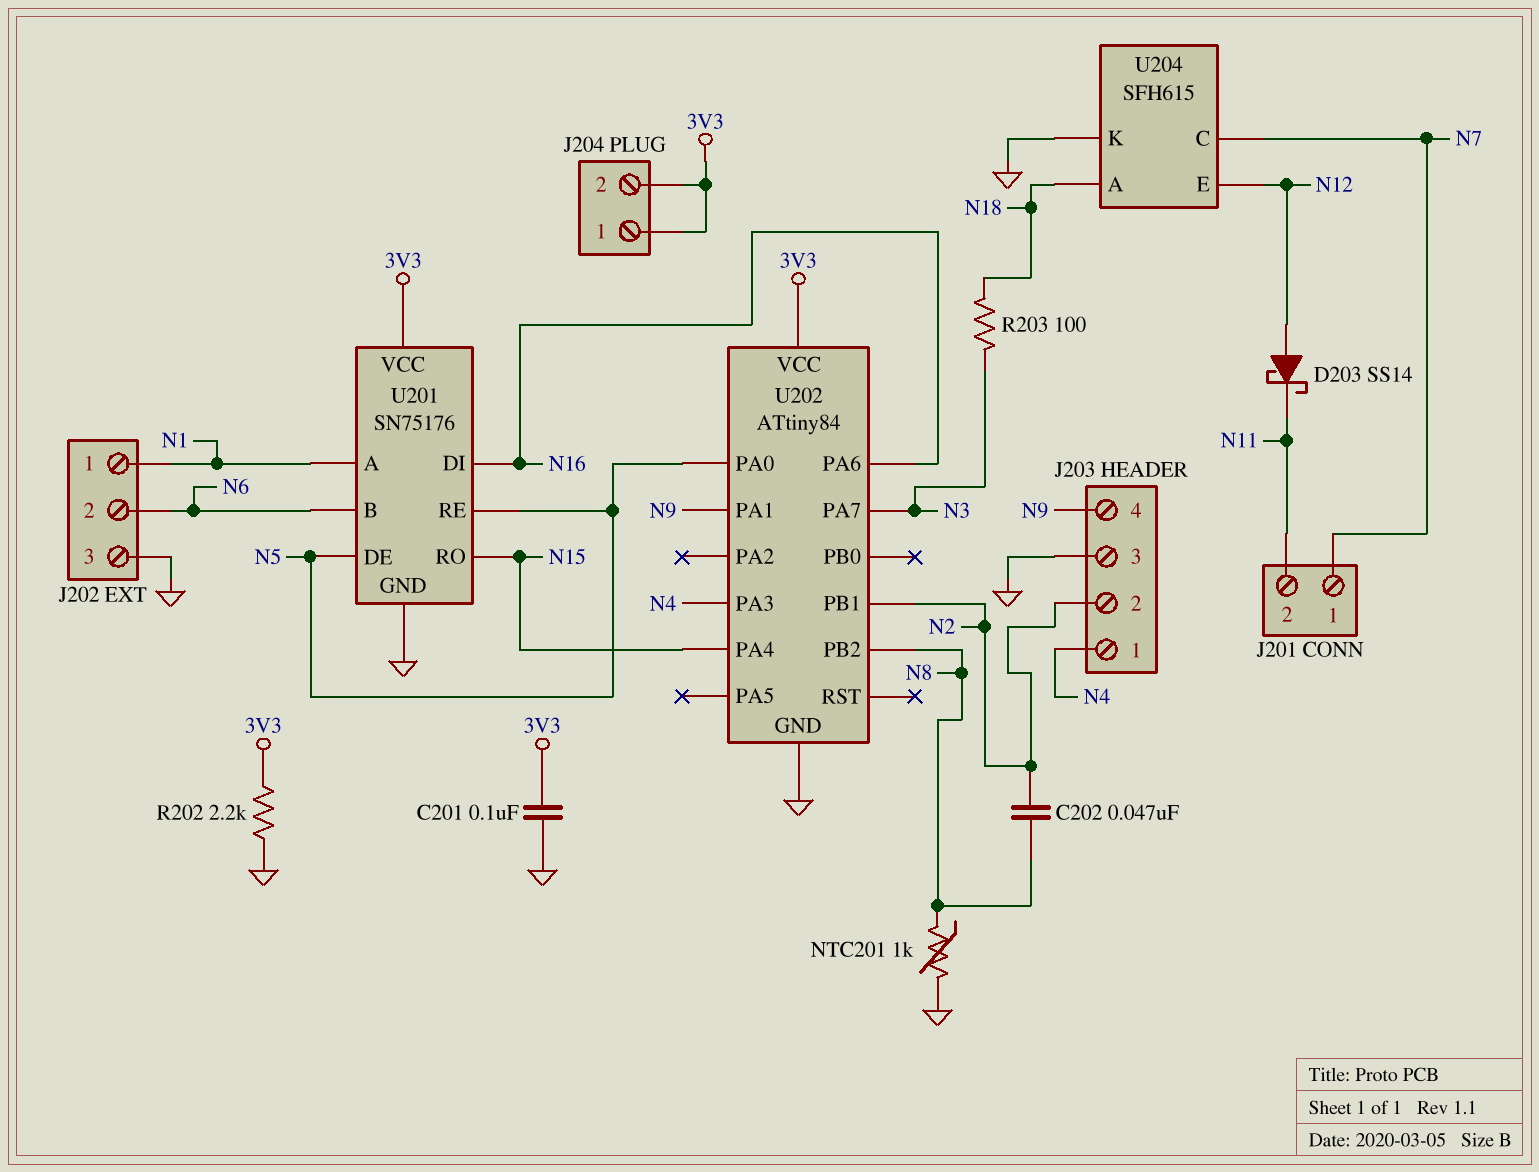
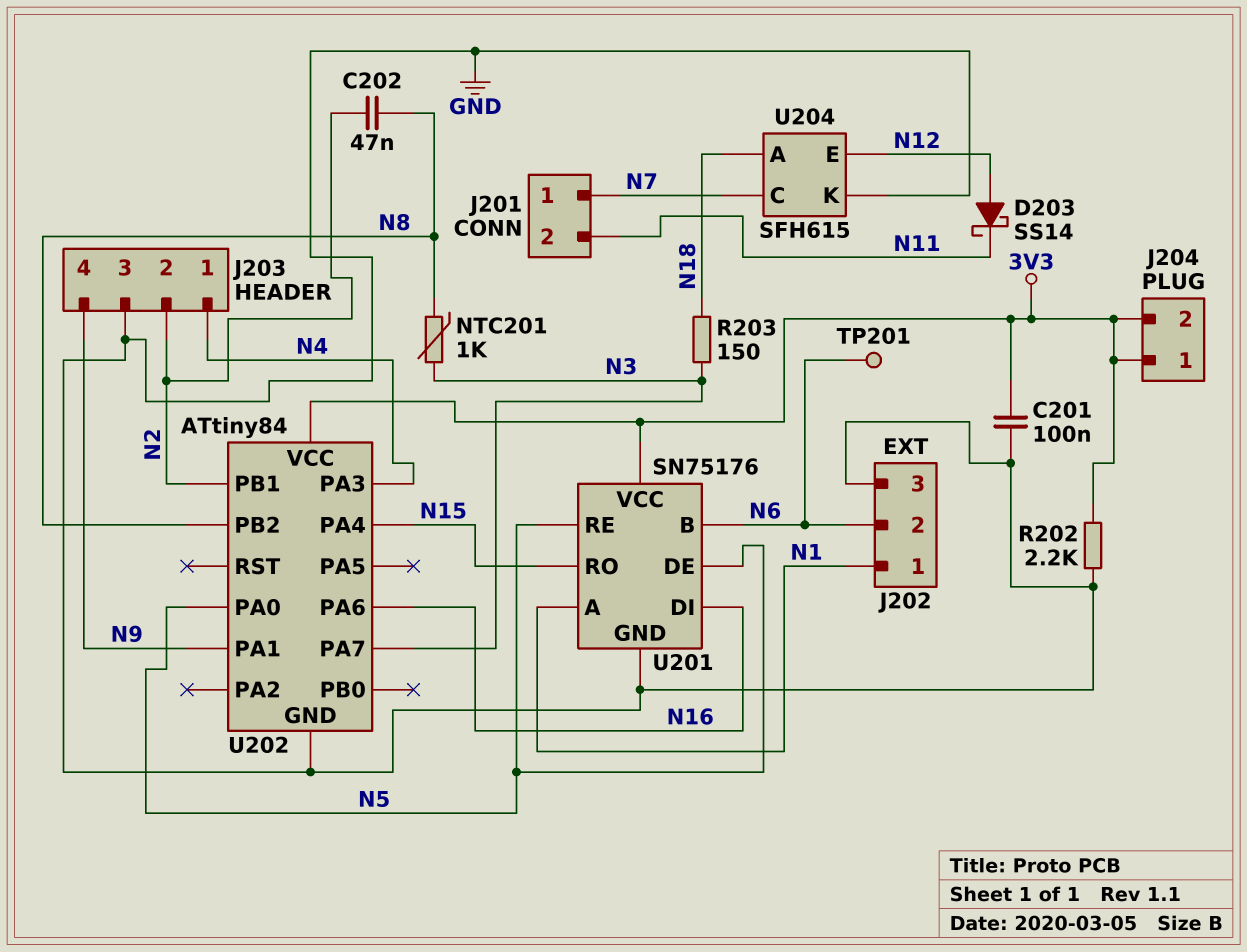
NTC201: 1k (GND, N8) -> 1k (N3, N8)
R203: 100 (N3, N18) -> 150 (N3, N18)
TP201: none -> test point (N6)

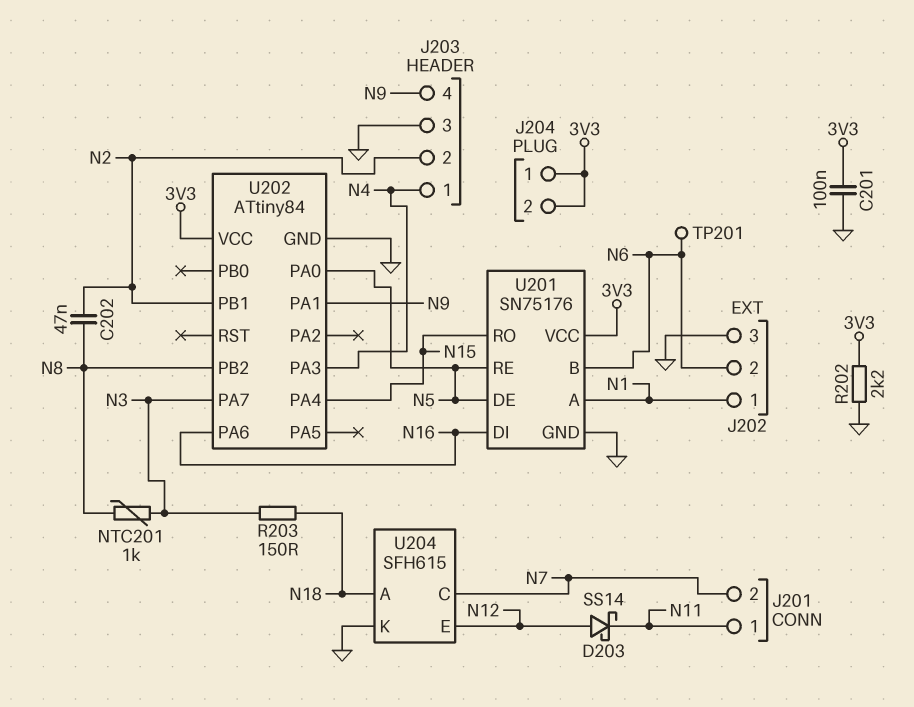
J201 pin 1: N7 -> N11
J201 pin 2: N11 -> N7

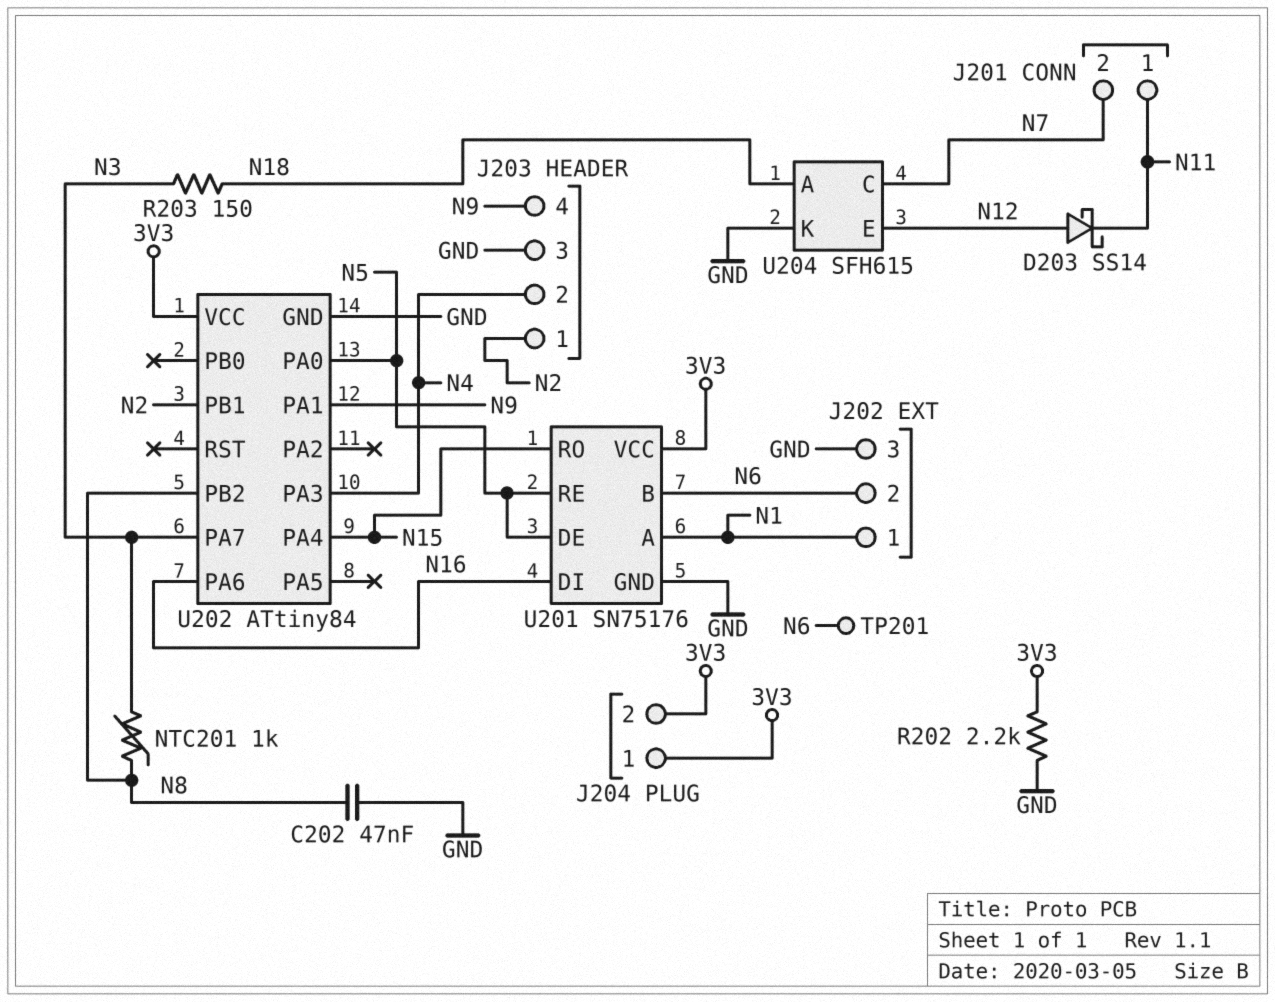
C201: 100nF (3V3, GND) -> none
C202: 47nF (N2, N8) -> 47nF (GND, N8)
J203 pin 1: N4 -> N2
J203 pin 2: N2 -> N4

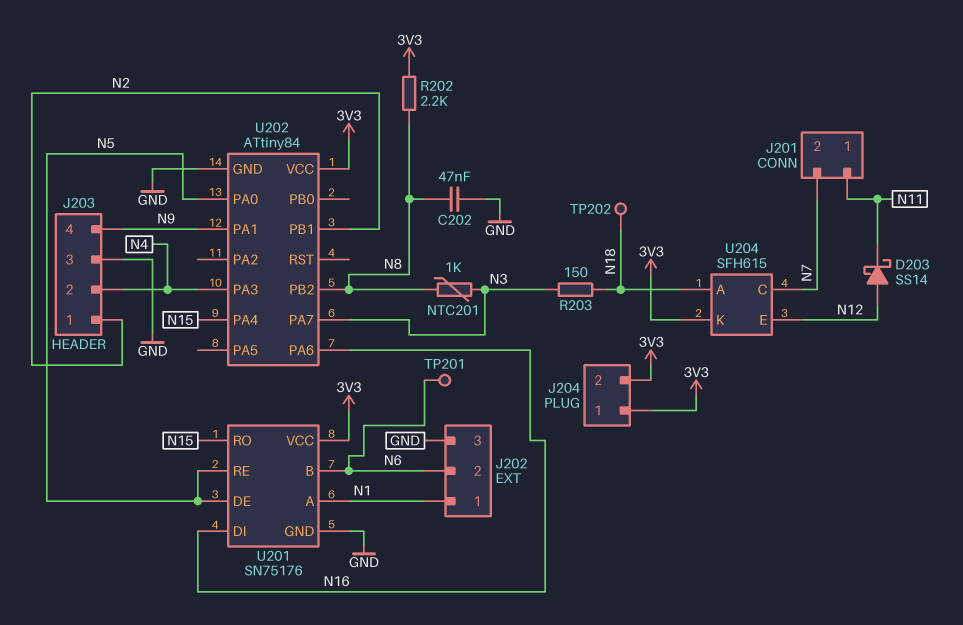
R202: 2.2k (3V3, GND) -> 2.2k (3V3, N8)
TP202: none -> test point (N18)
U204 pin K: GND -> 3V3

